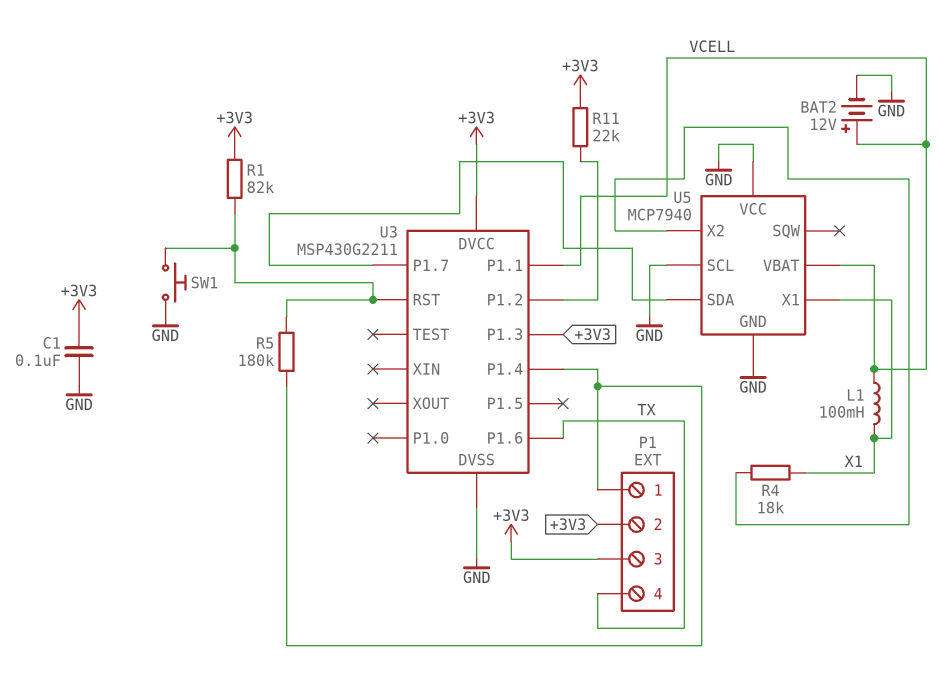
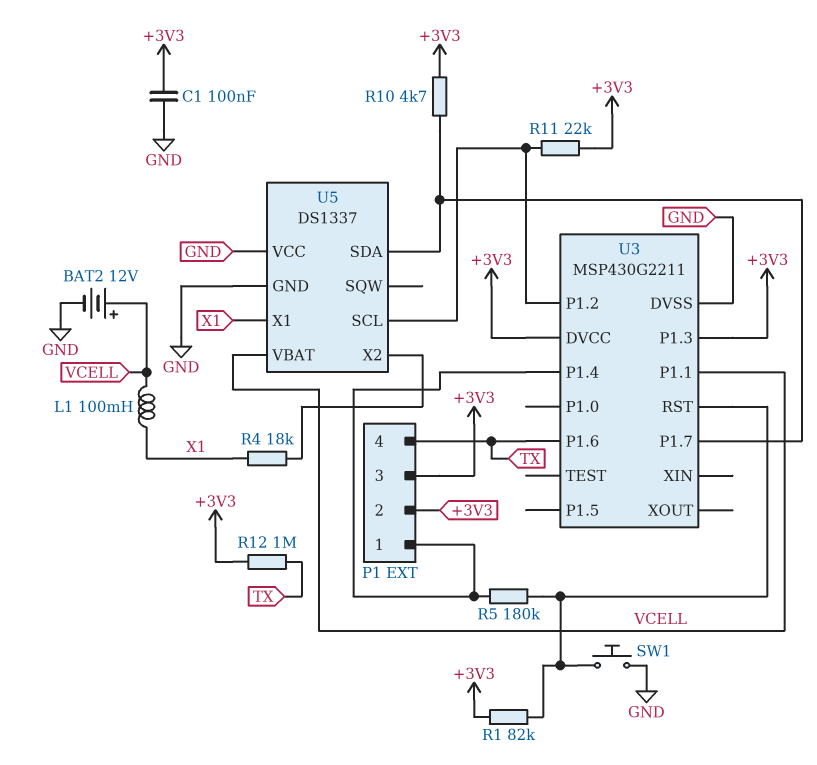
R10: none -> 4.7k (+3V3, U3/P1.7)
R12: none -> 1M (+3V3, TX)
U5: MCP7940 -> DS1337
U5 pin SCL: GND -> U3/P1.2

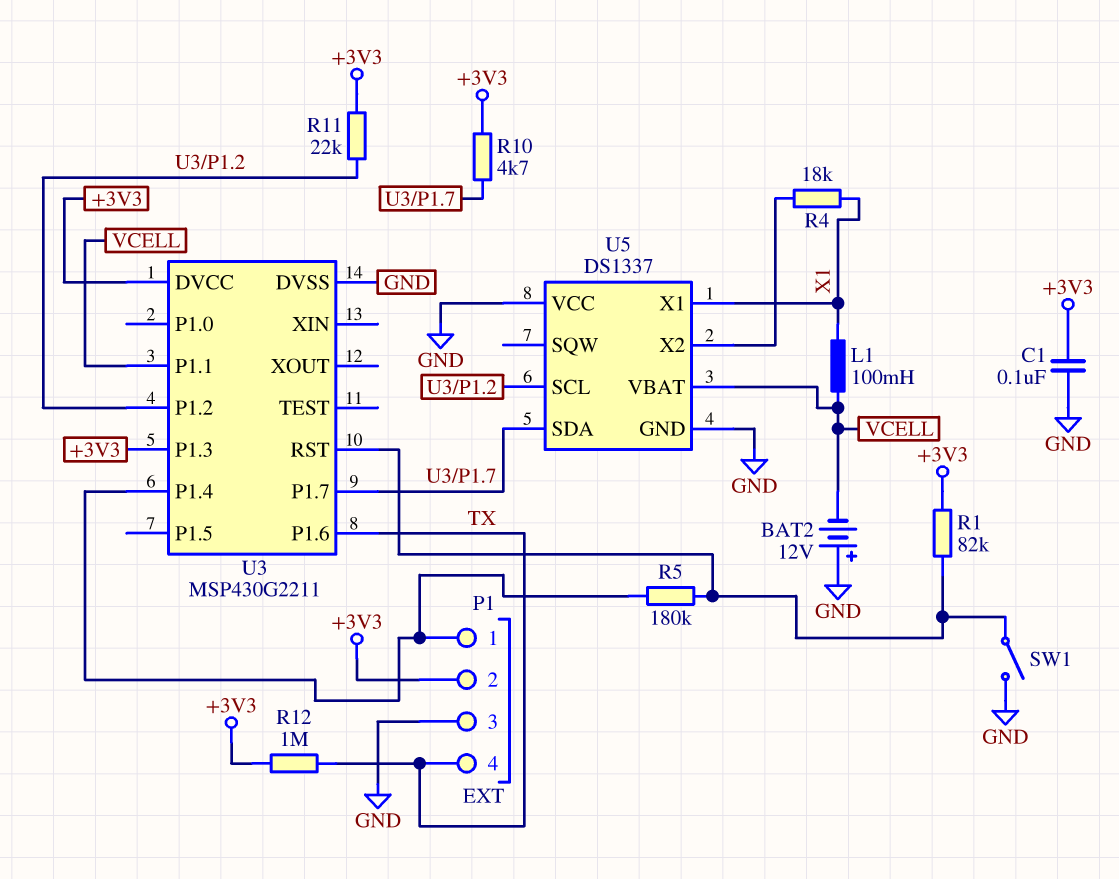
BAT2: 12V (plus VCELL, minus GND) -> 12V (plus GND, minus VCELL)
P1 pin 3: +3V3 -> GND
SW1: button (GND, U3/RST) -> switch (GND, U3/RST)

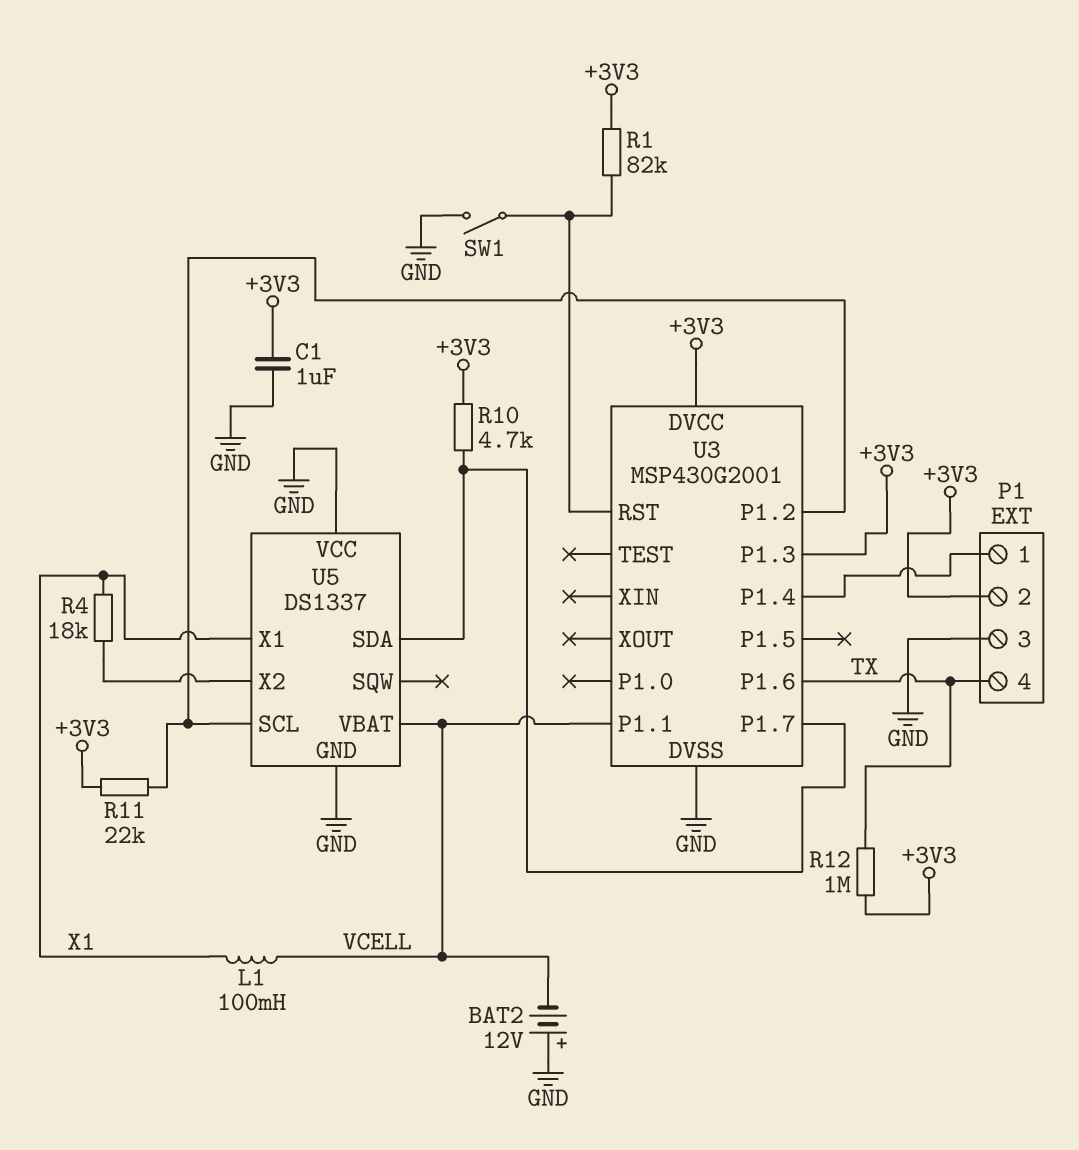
C1: 100nF (+3V3, GND) -> 1uF (+3V3, GND)
R5: 180k (P1/1, U3/RST) -> none
U3: MSP430G2211 -> MSP430G2001

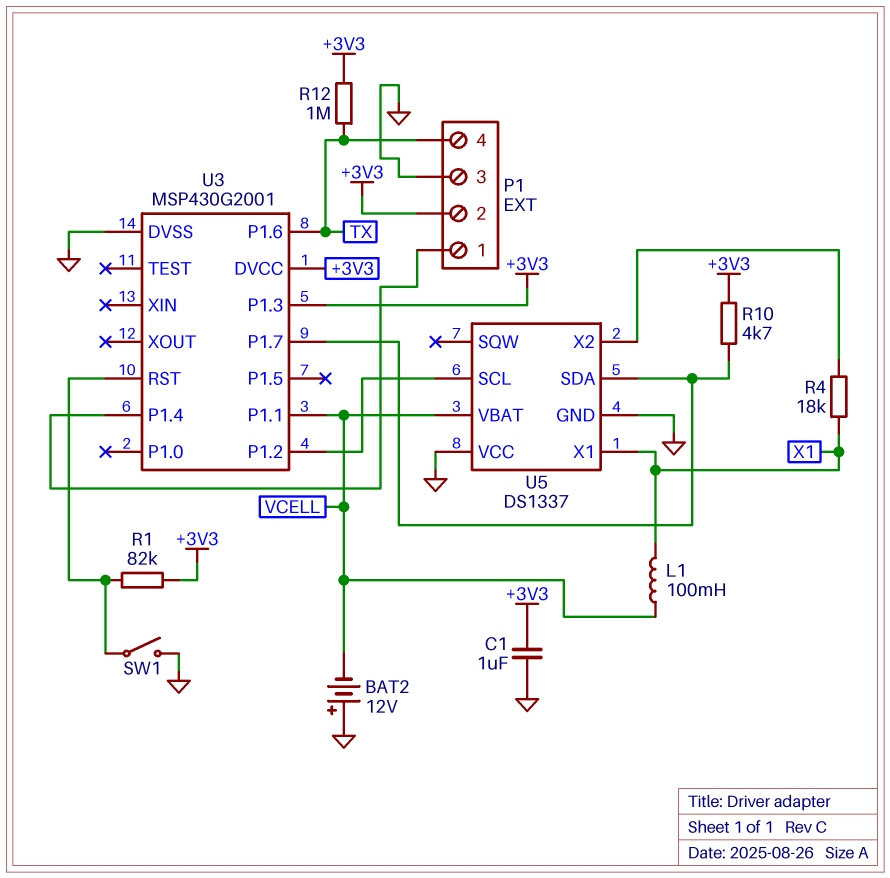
R11: 22k (+3V3, U3/P1.2) -> none

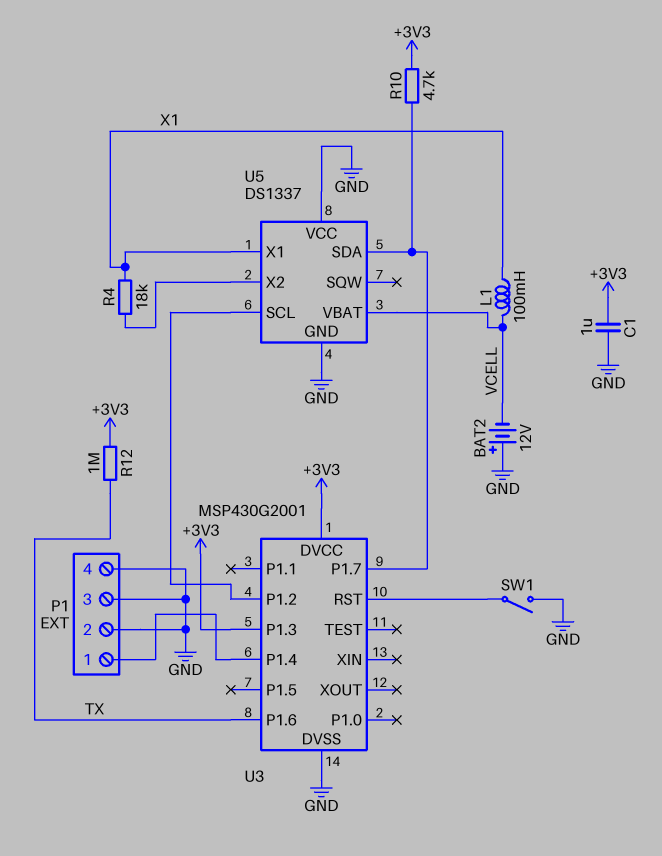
P1 pin 2: +3V3 -> GND
P1 pin 4: TX -> GND
R1: 82k (+3V3, U3/RST) -> none
U3 pin P1.1: VCELL -> none

